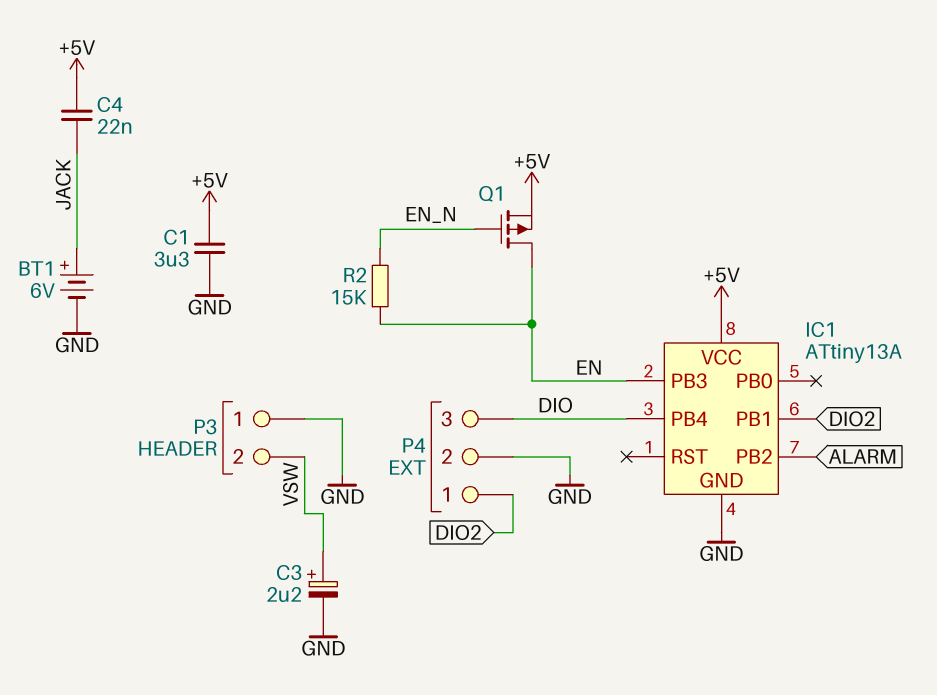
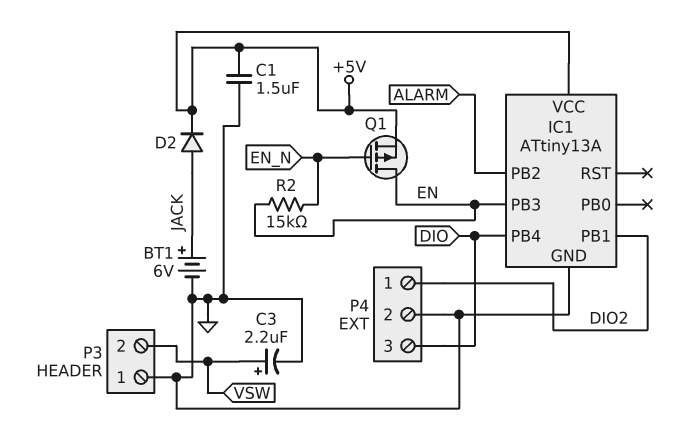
C1: 3.3uF (+5V, GND) -> 1.5uF (+5V, GND)
C4: 22nF (+5V, JACK) -> none
D2: none -> diode (A JACK, K +5V)

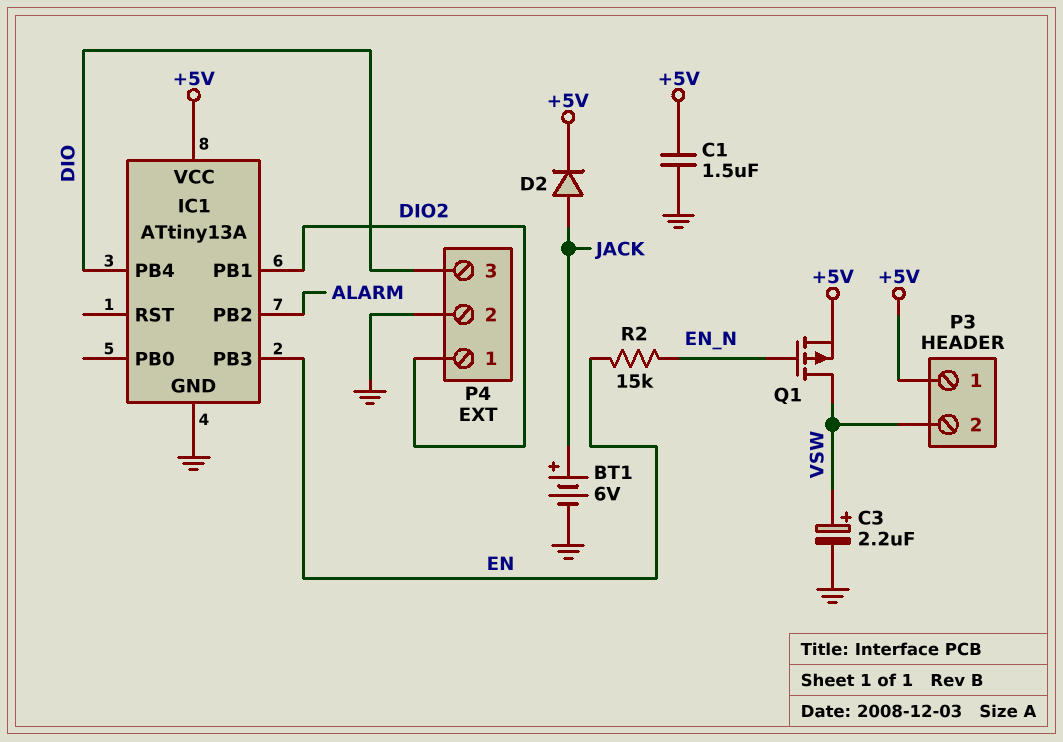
P3 pin 1: GND -> +5V
Q1: PMOS (G EN_N, D EN, S +5V) -> PMOS (G EN_N, D VSW, S +5V)

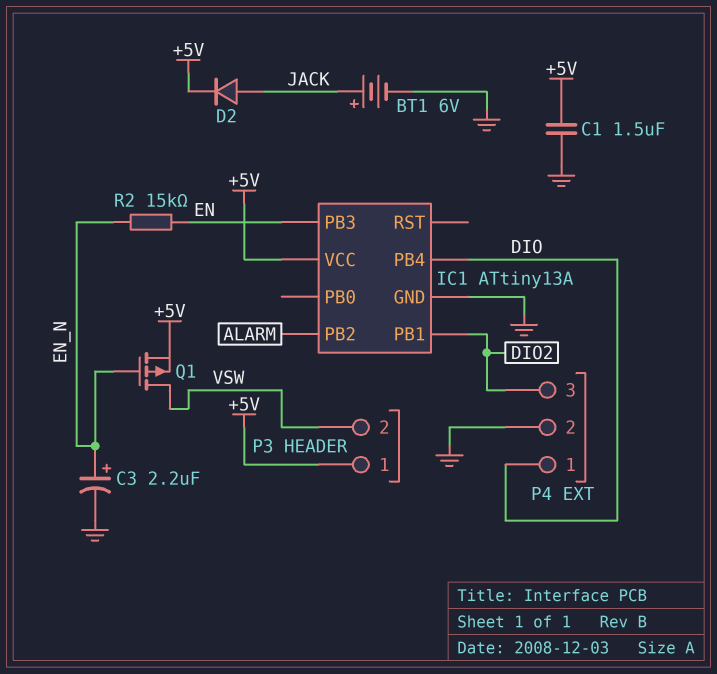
C3: 2.2uF (plus VSW, minus GND) -> 2.2uF (plus EN_N, minus GND)
P4 pin 1: DIO2 -> DIO
P4 pin 3: DIO -> DIO2

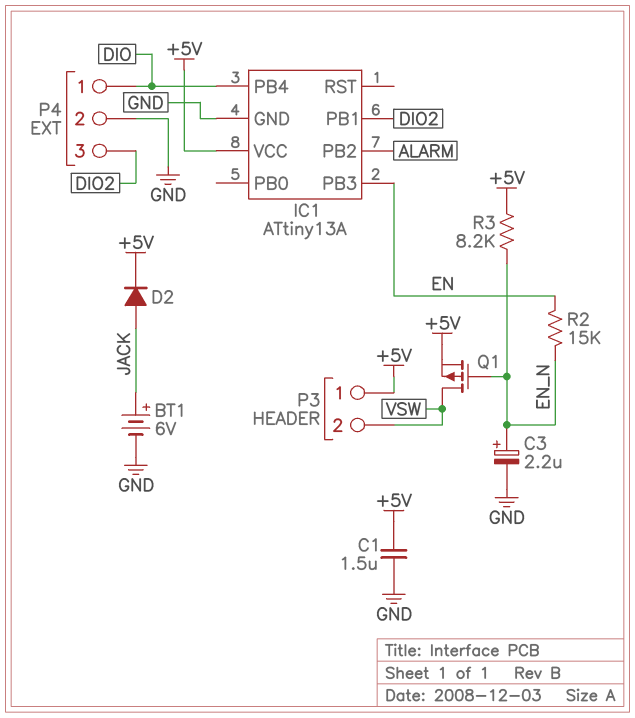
R3: none -> 8.2k (+5V, EN_N)

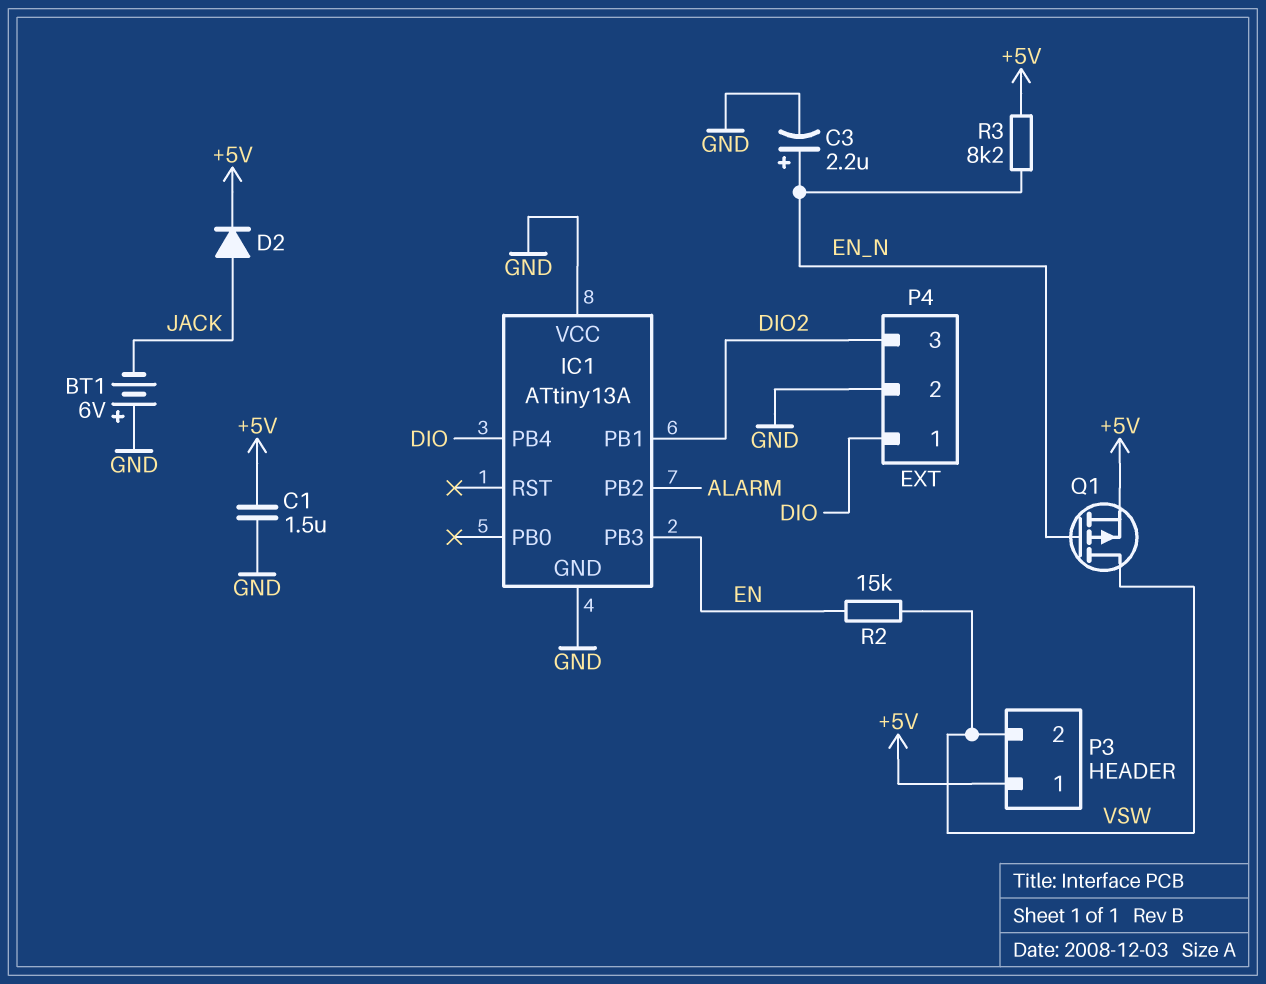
BT1: 6V (plus JACK, minus GND) -> 6V (plus GND, minus JACK)
IC1 pin VCC: +5V -> GND
R2: 15k (EN, EN_N) -> 15k (EN, VSW)

